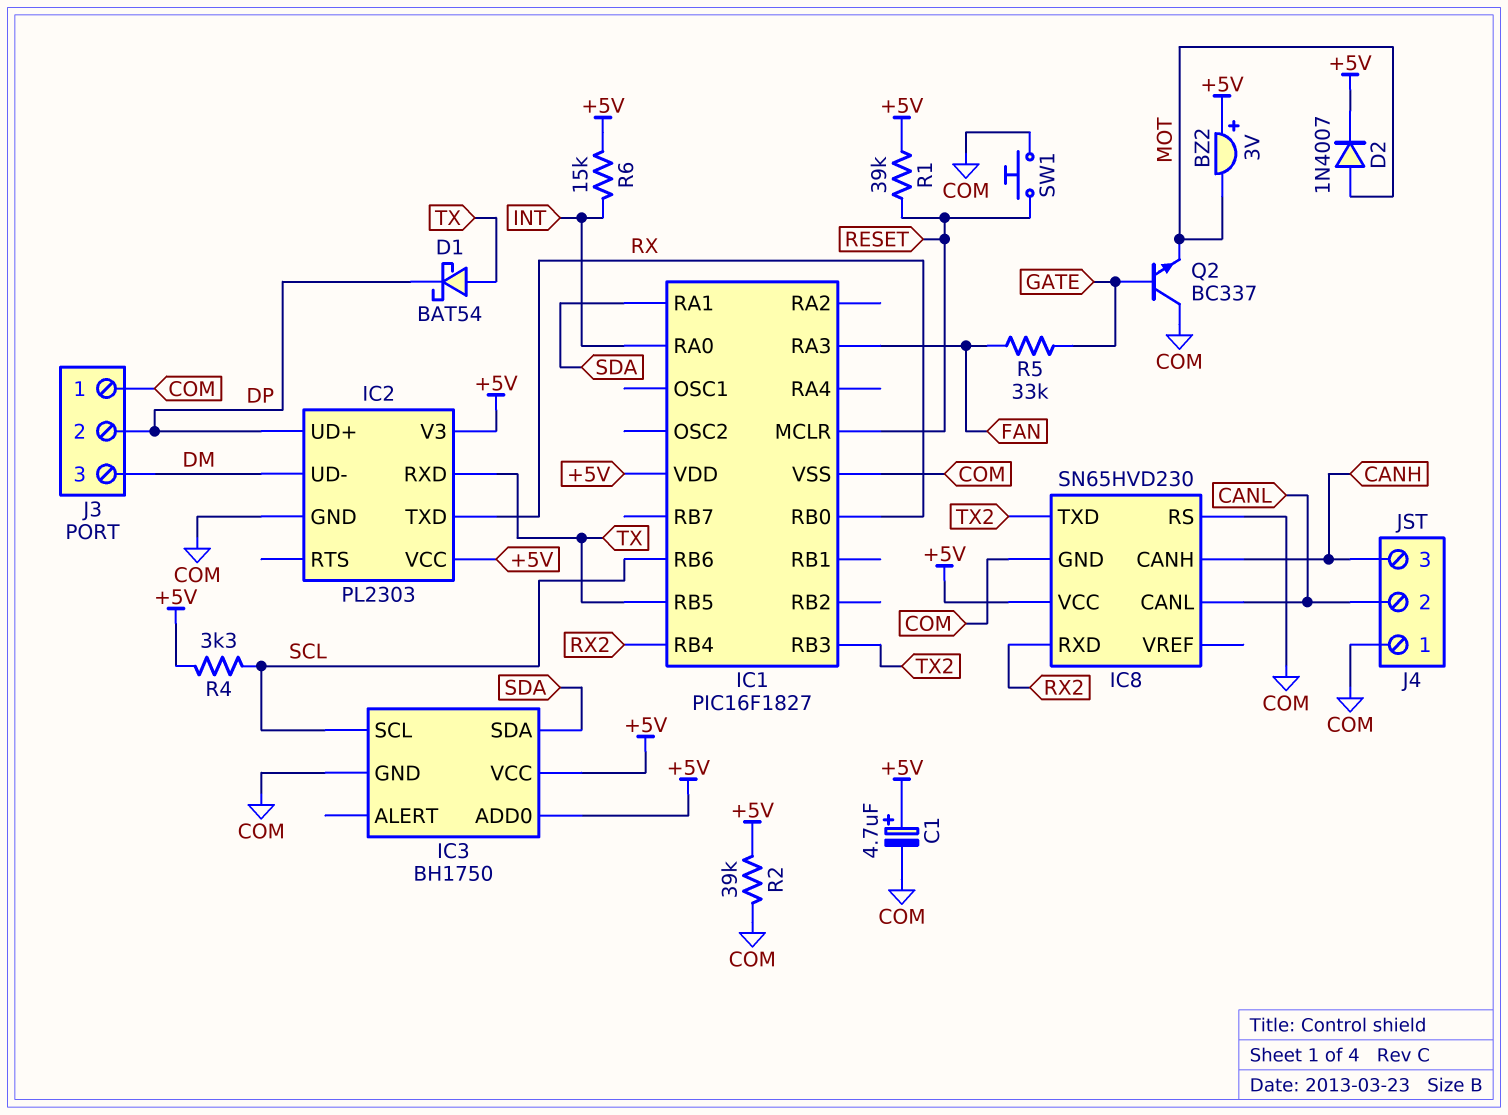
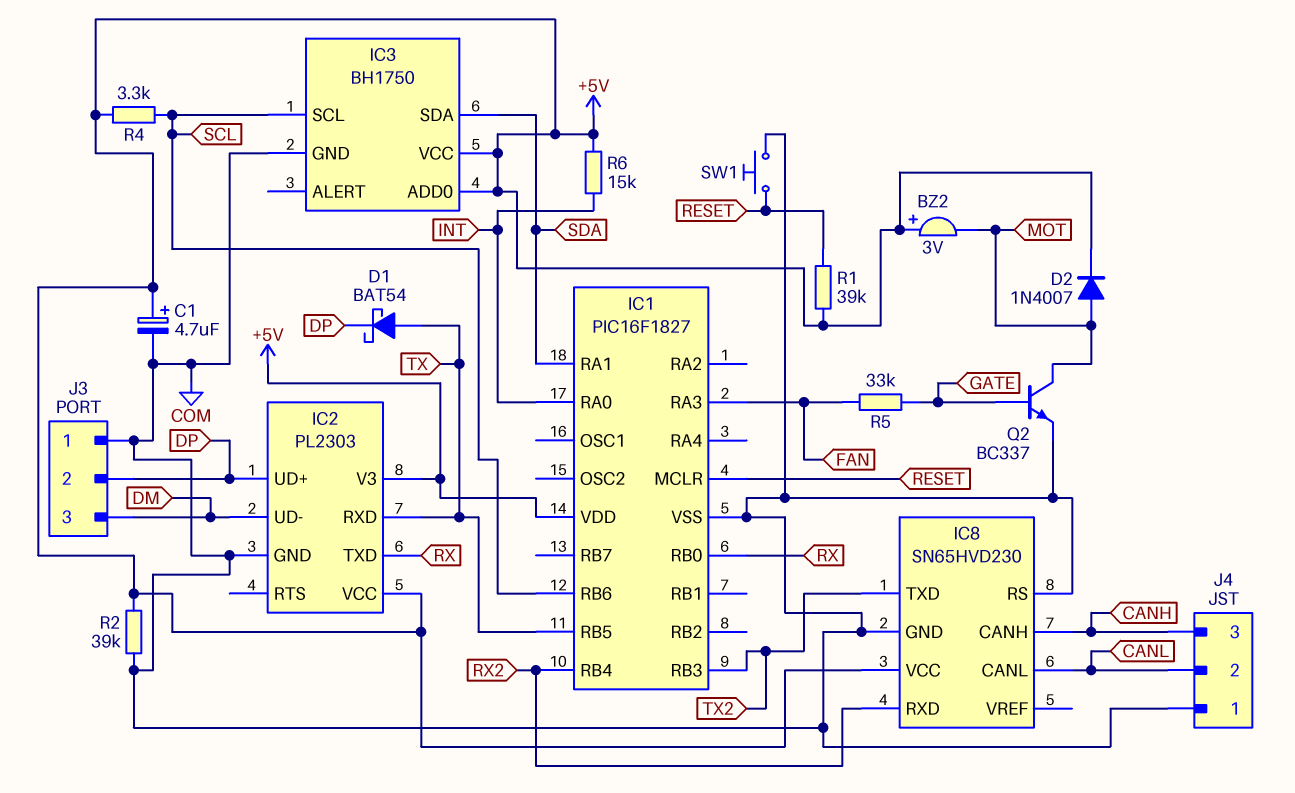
Q2: NPN BC337 (B GATE, C COM, E MOT) -> NPN BC337 (B GATE, C MOT, E COM)

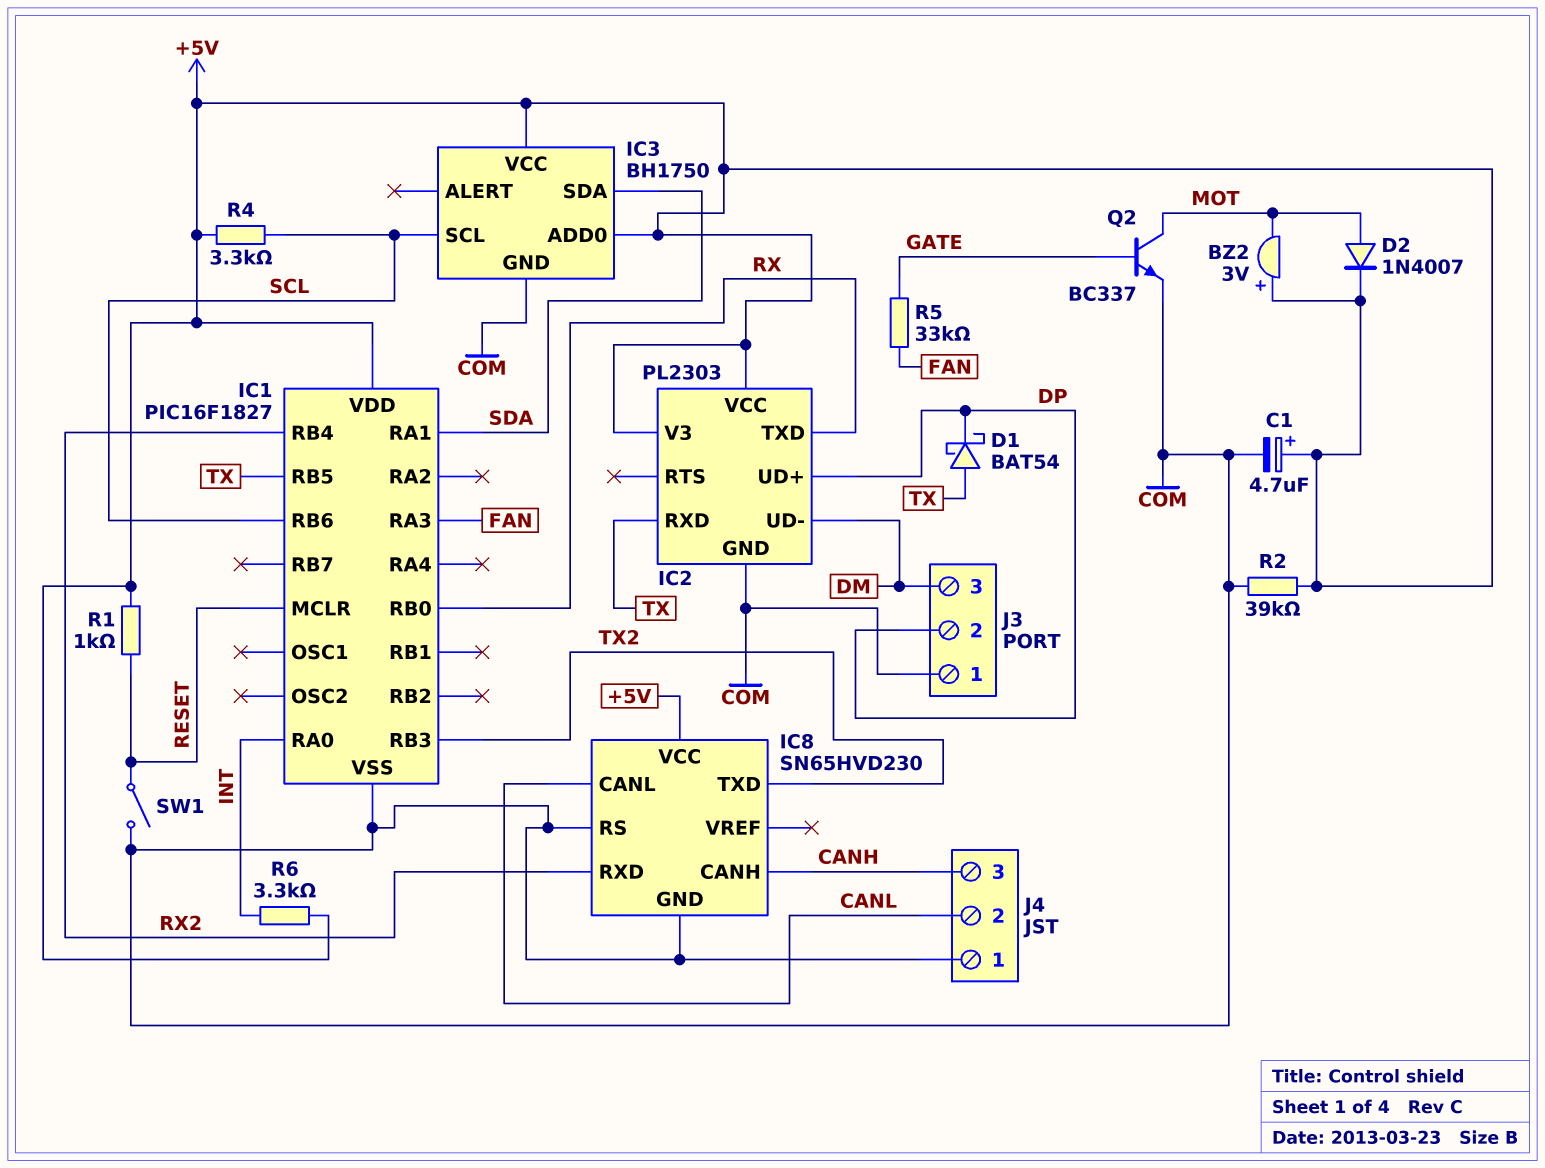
R1: 39k (+5V, RESET) -> 1k (+5V, RESET)
R6: 15k (+5V, INT) -> 3.3k (+5V, INT)
SW1: button (COM, RESET) -> switch (COM, RESET)

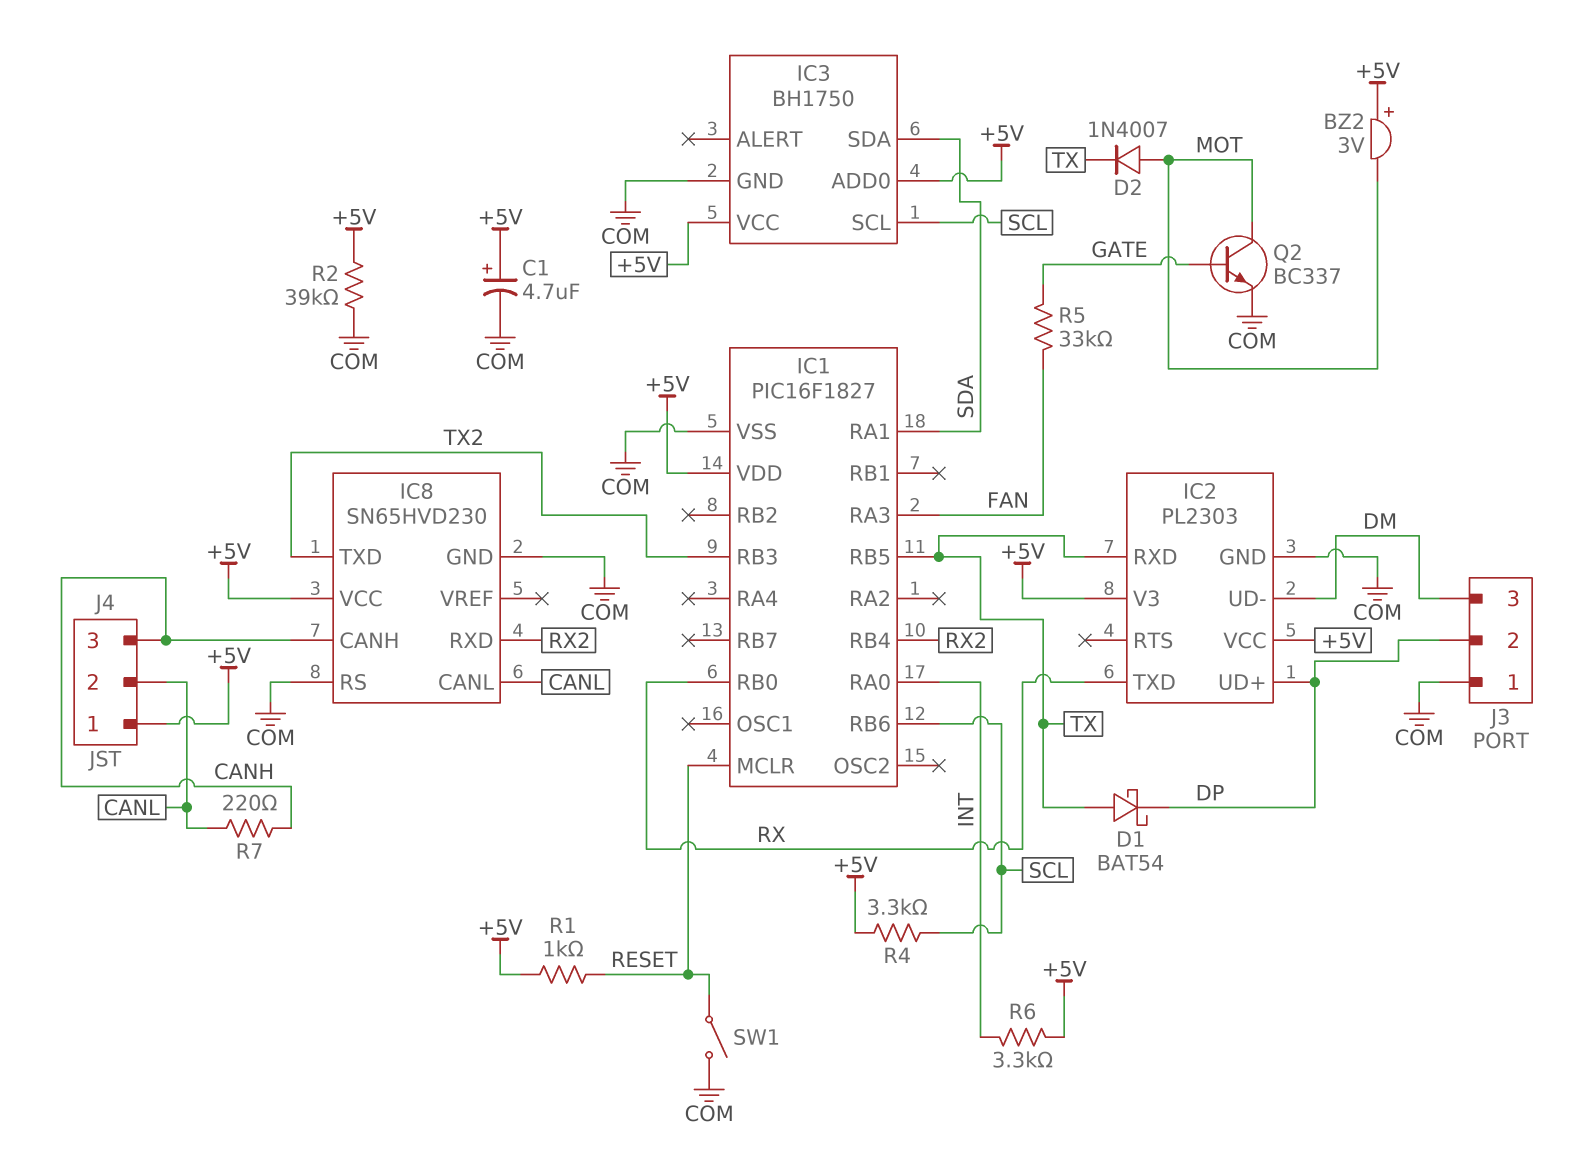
D2: diode 1N4007 (A MOT, K +5V) -> diode 1N4007 (A MOT, K TX)
J4 pin 1: COM -> +5V
R7: none -> 220 (CANH, CANL)

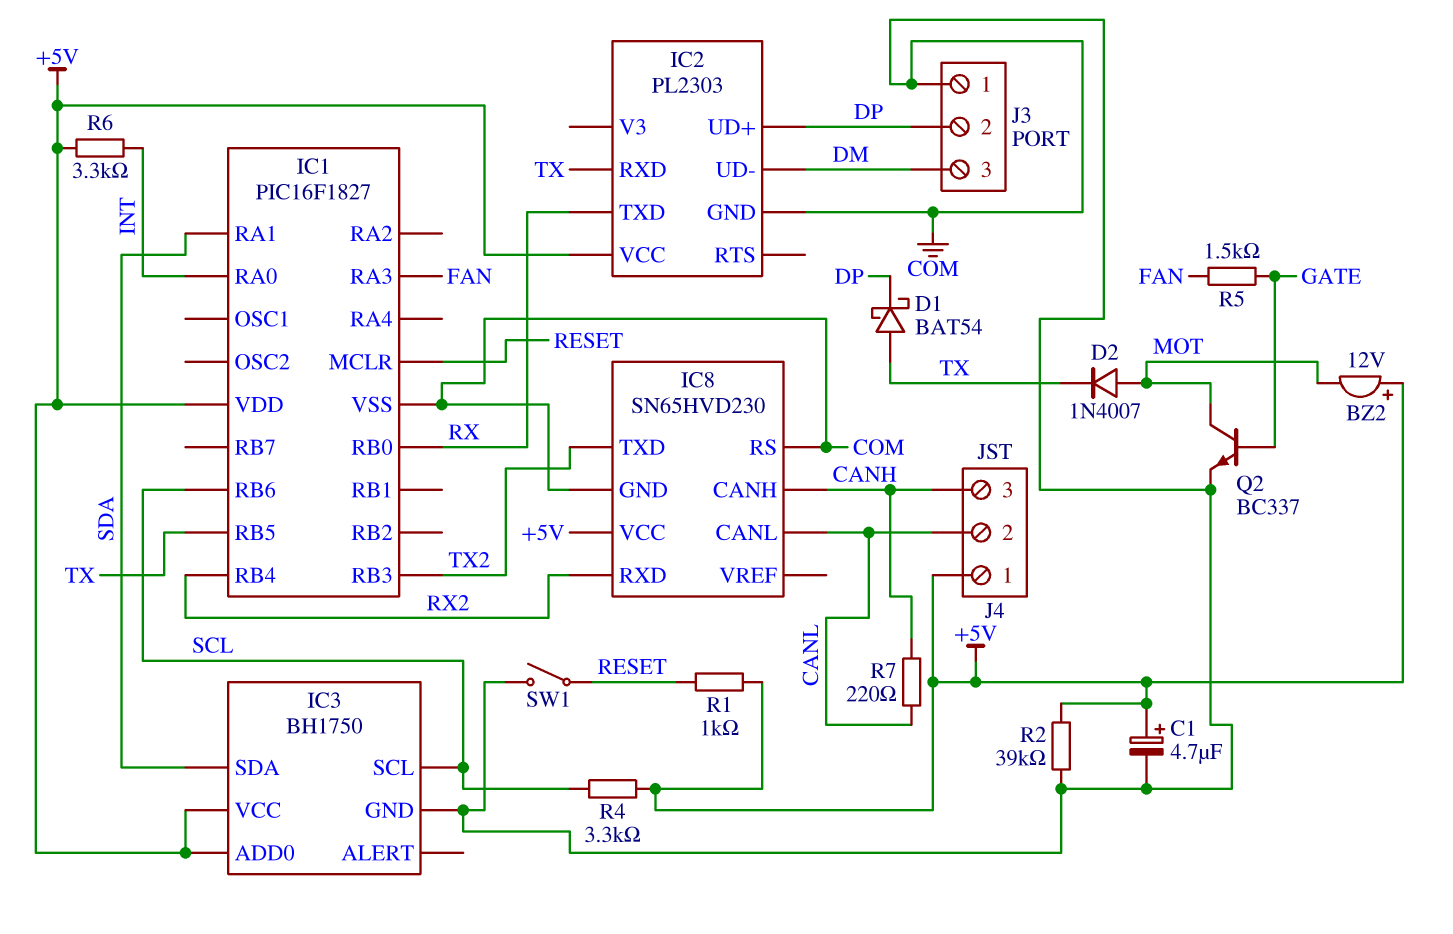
BZ2: buzzer 3V (plus +5V, minus MOT) -> buzzer 12V (plus +5V, minus MOT)
IC2 pin V3: +5V -> none
R5: 33k (FAN, GATE) -> 1.5k (FAN, GATE)

